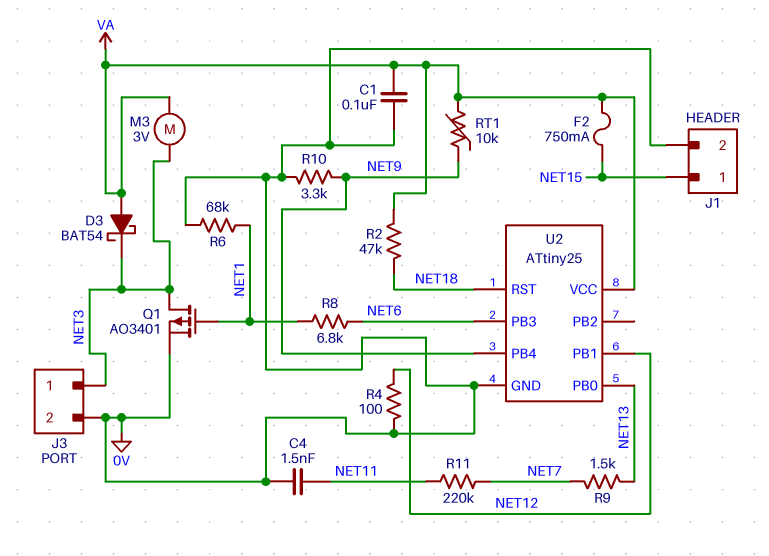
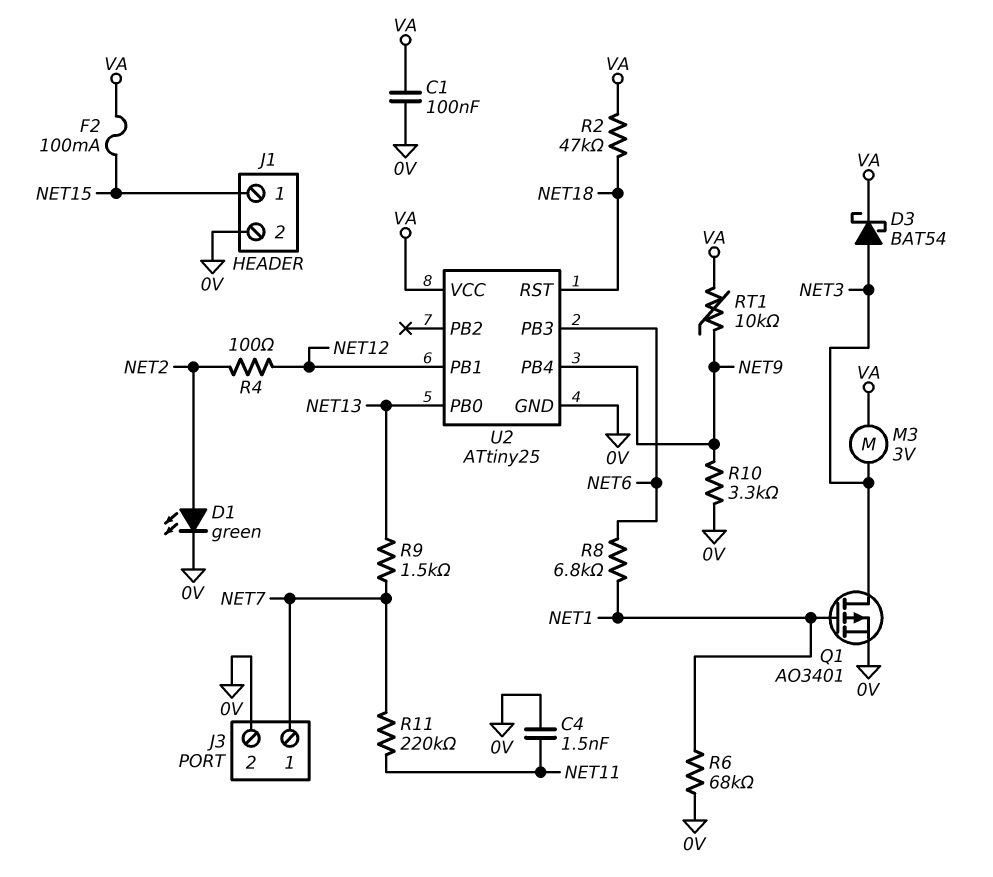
D1: none -> LED green (A NET2, K 0V)
D3: schottky BAT54 (A VA, K NET3) -> schottky BAT54 (A NET3, K VA)
F2: 750mA (NET15, VA) -> 100mA (NET15, VA)
J3 pin 1: NET3 -> NET7
R4: 100 (0V, NET12) -> 100 (NET2, NET12)

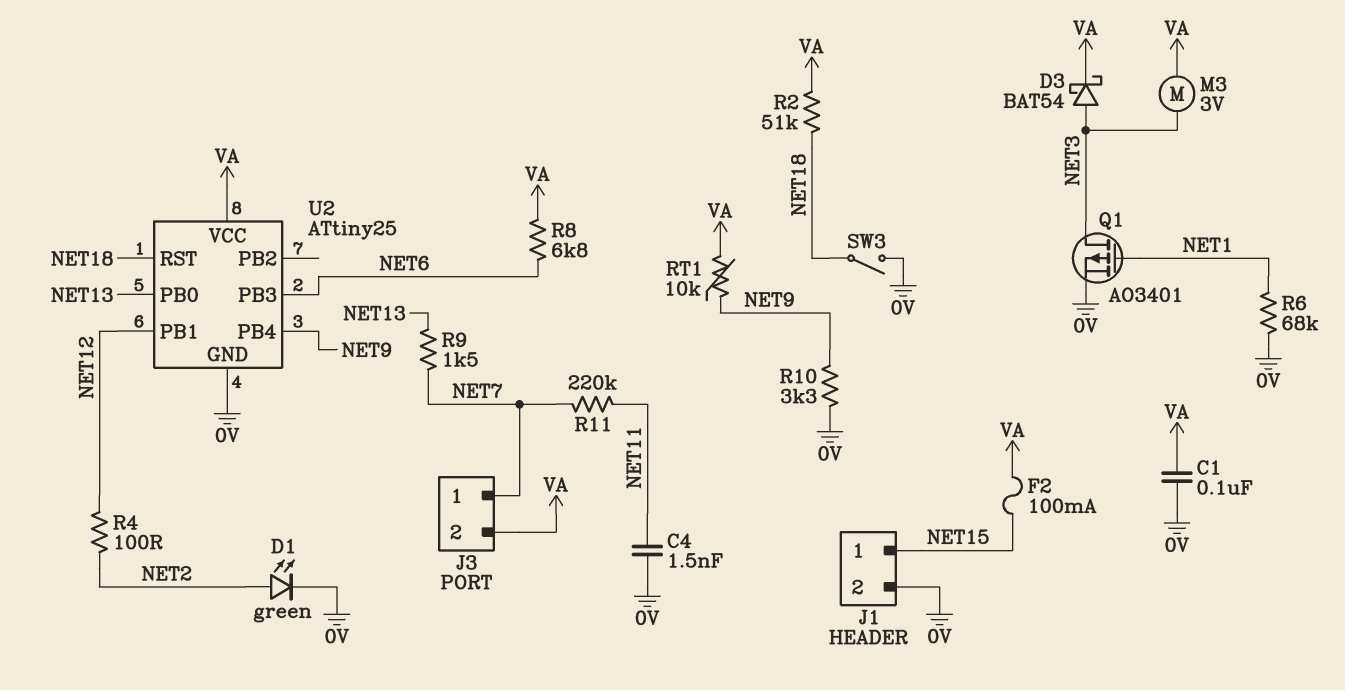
J3 pin 2: 0V -> VA
R2: 47k (NET18, VA) -> 51k (NET18, VA)
R8: 6.8k (NET1, NET6) -> 6.8k (NET6, VA)
SW3: none -> switch (0V, NET18)

